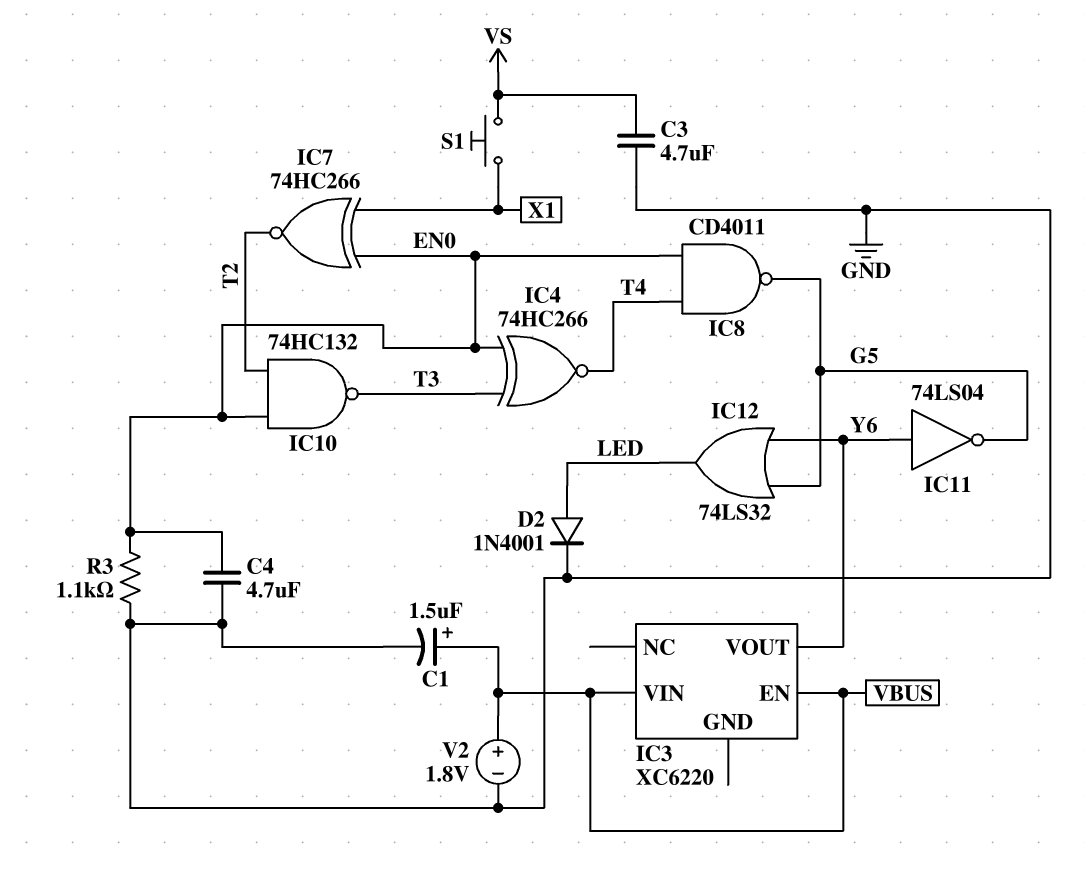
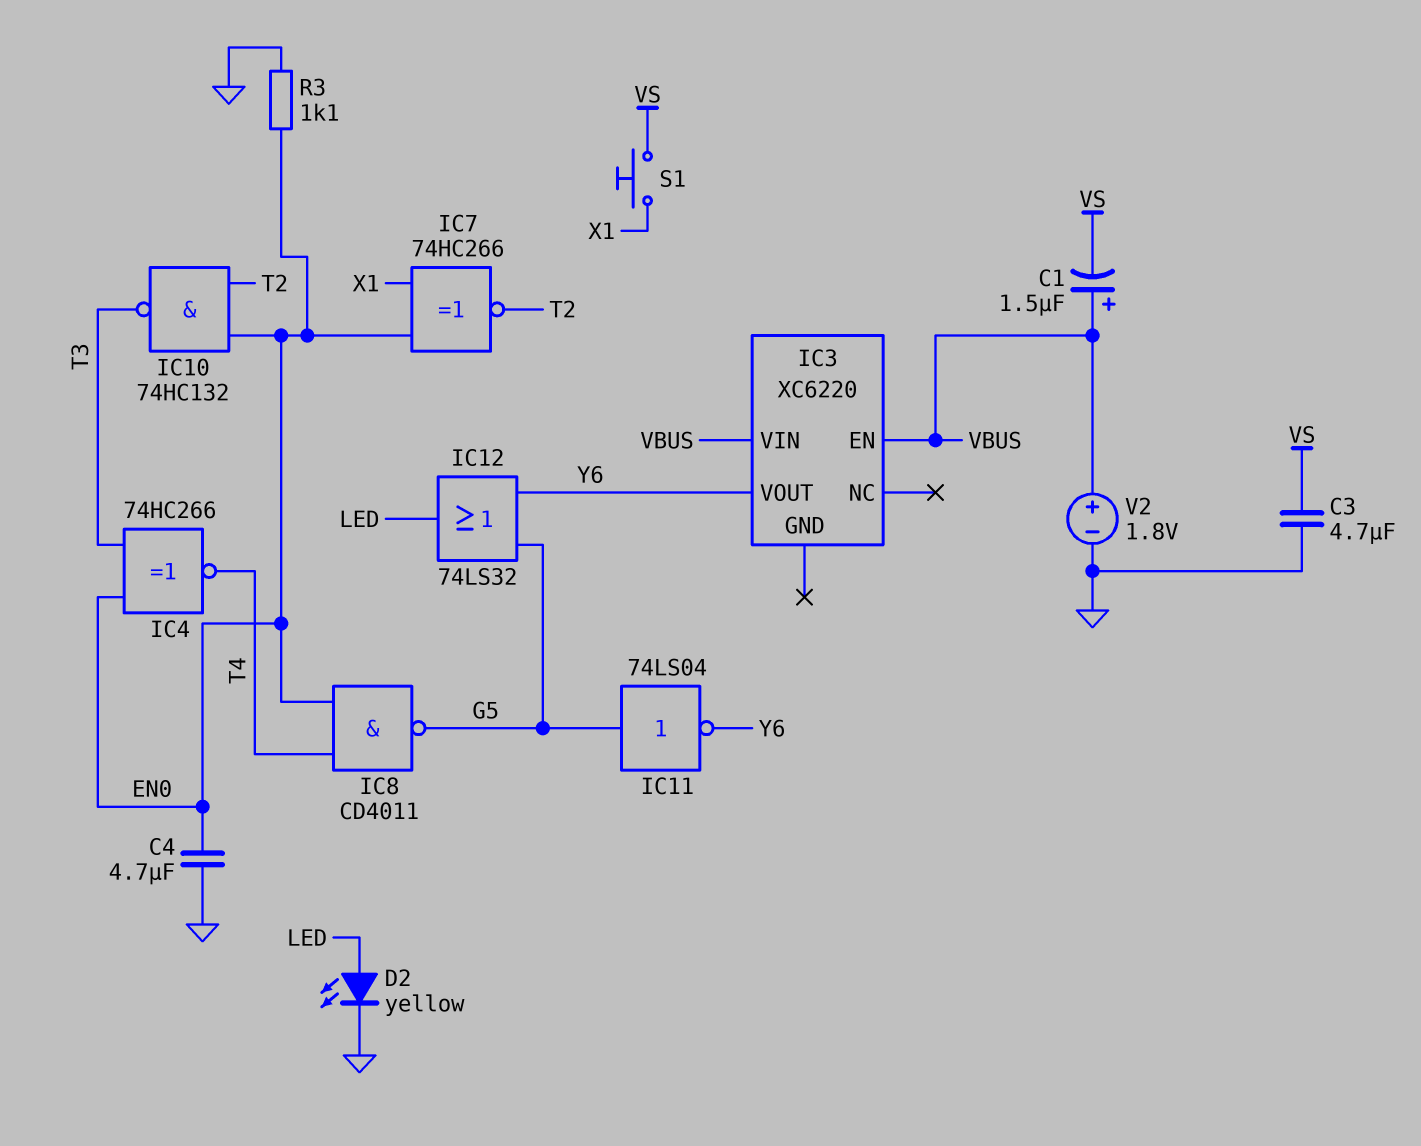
C1: 1.5uF (plus VBUS, minus GND) -> 1.5uF (plus VBUS, minus VS)
D2: diode 1N4001 (A LED, K GND) -> LED yellow (A LED, K GND)
IC11: NOT 74LS04 (in Y6, out G5) -> NOT 74LS04 (in G5, out Y6)

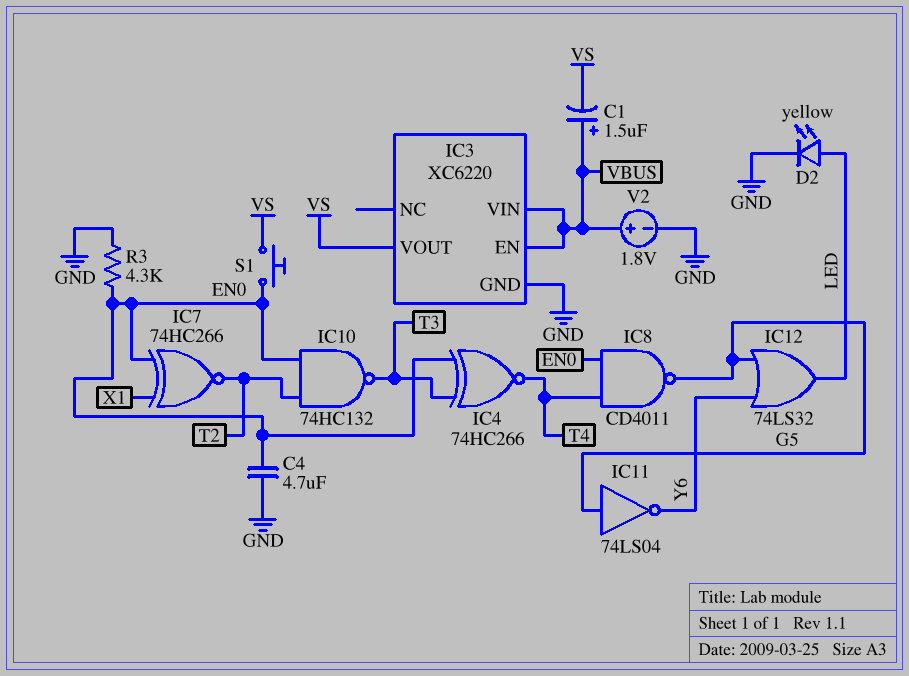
C3: 4.7uF (GND, VS) -> none
IC3 pin GND: none -> GND
IC3 pin VOUT: Y6 -> VS
R3: 1.1k (EN0, GND) -> 4.3k (EN0, GND)
S1: button (VS, X1) -> button (EN0, VS)

